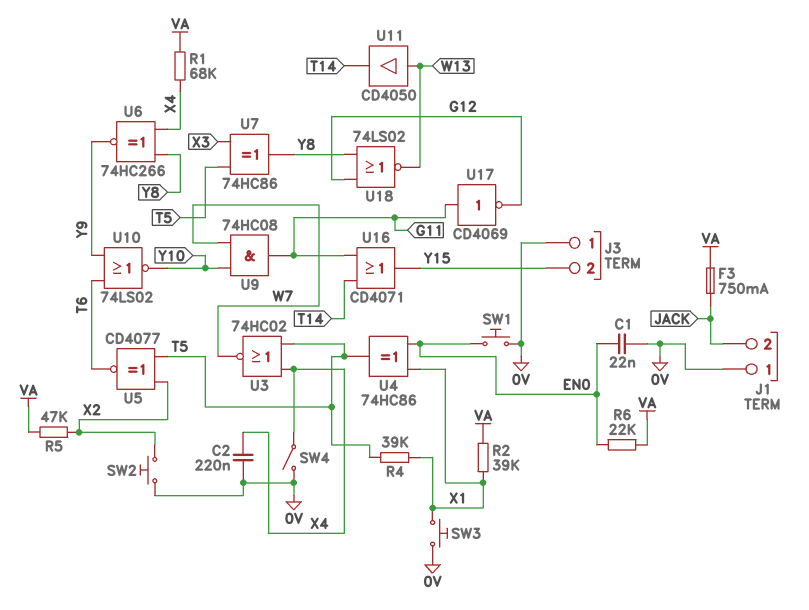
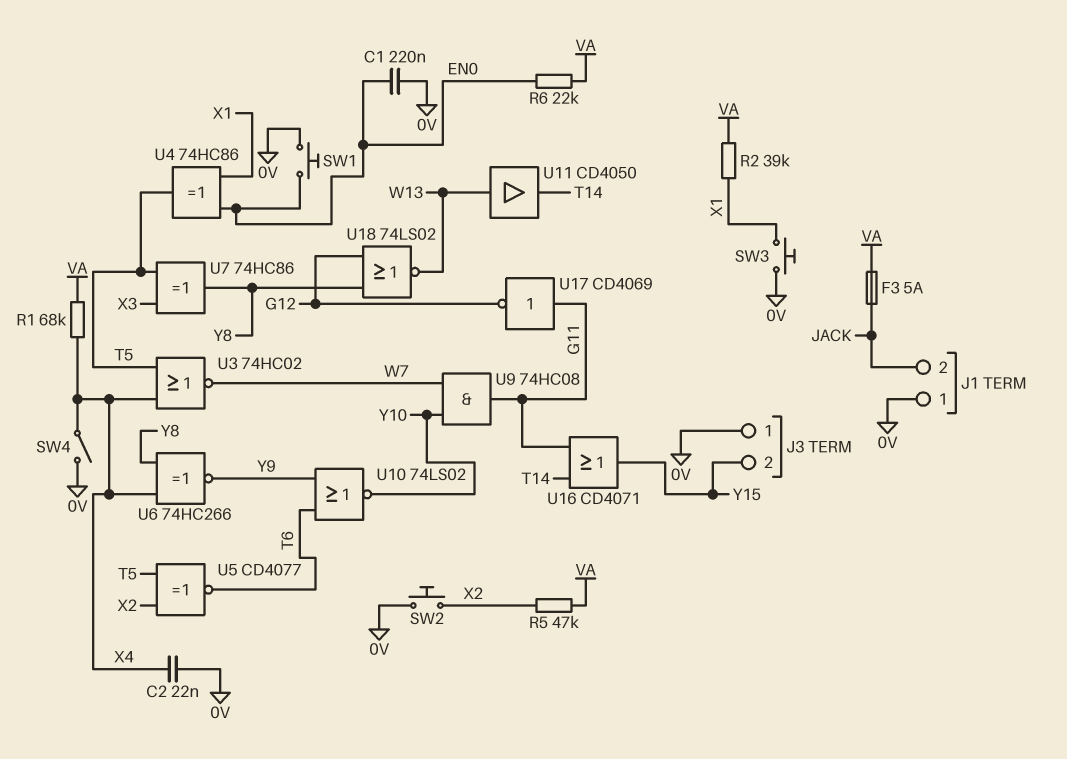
C1: 22nF (0V, EN0) -> 220nF (0V, EN0)
C2: 220nF (0V, X4) -> 22nF (0V, X4)
F3: 750mA (JACK, VA) -> 5A (JACK, VA)
R4: 39k (T5, X1) -> none

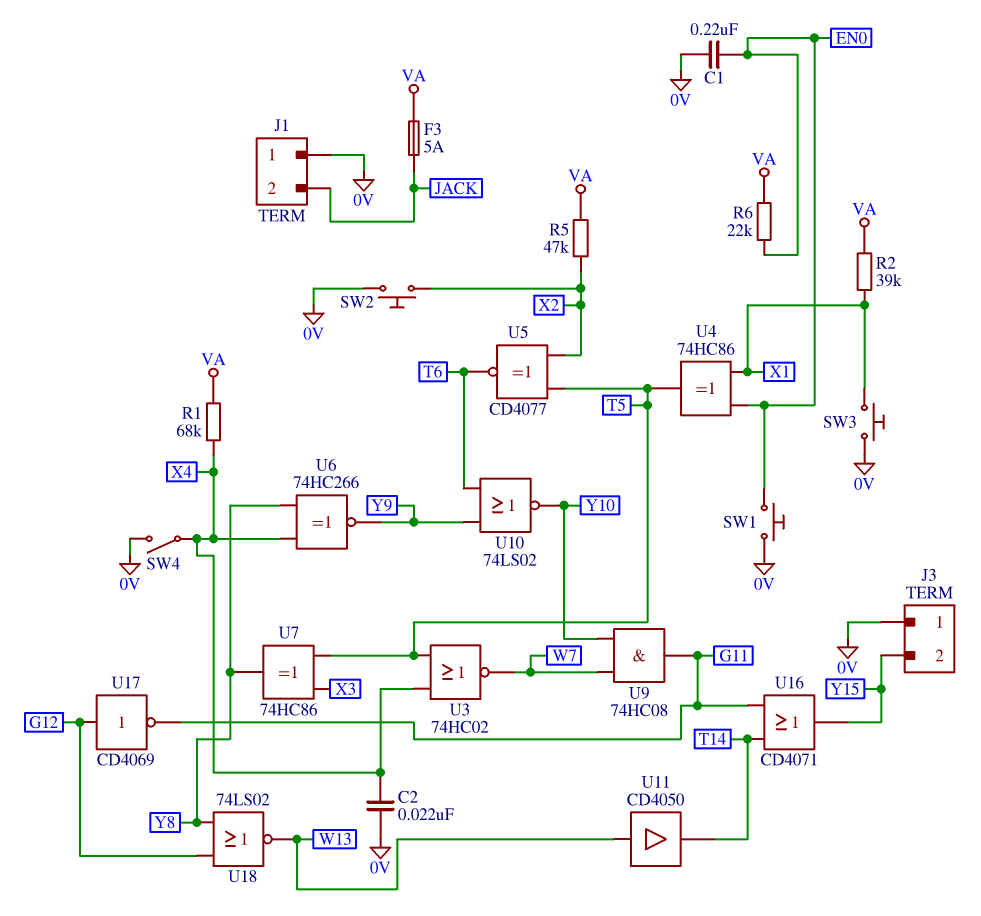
U17: NOT CD4069 (in G11, out G12) -> NOT CD4069 (in G12, out G11)

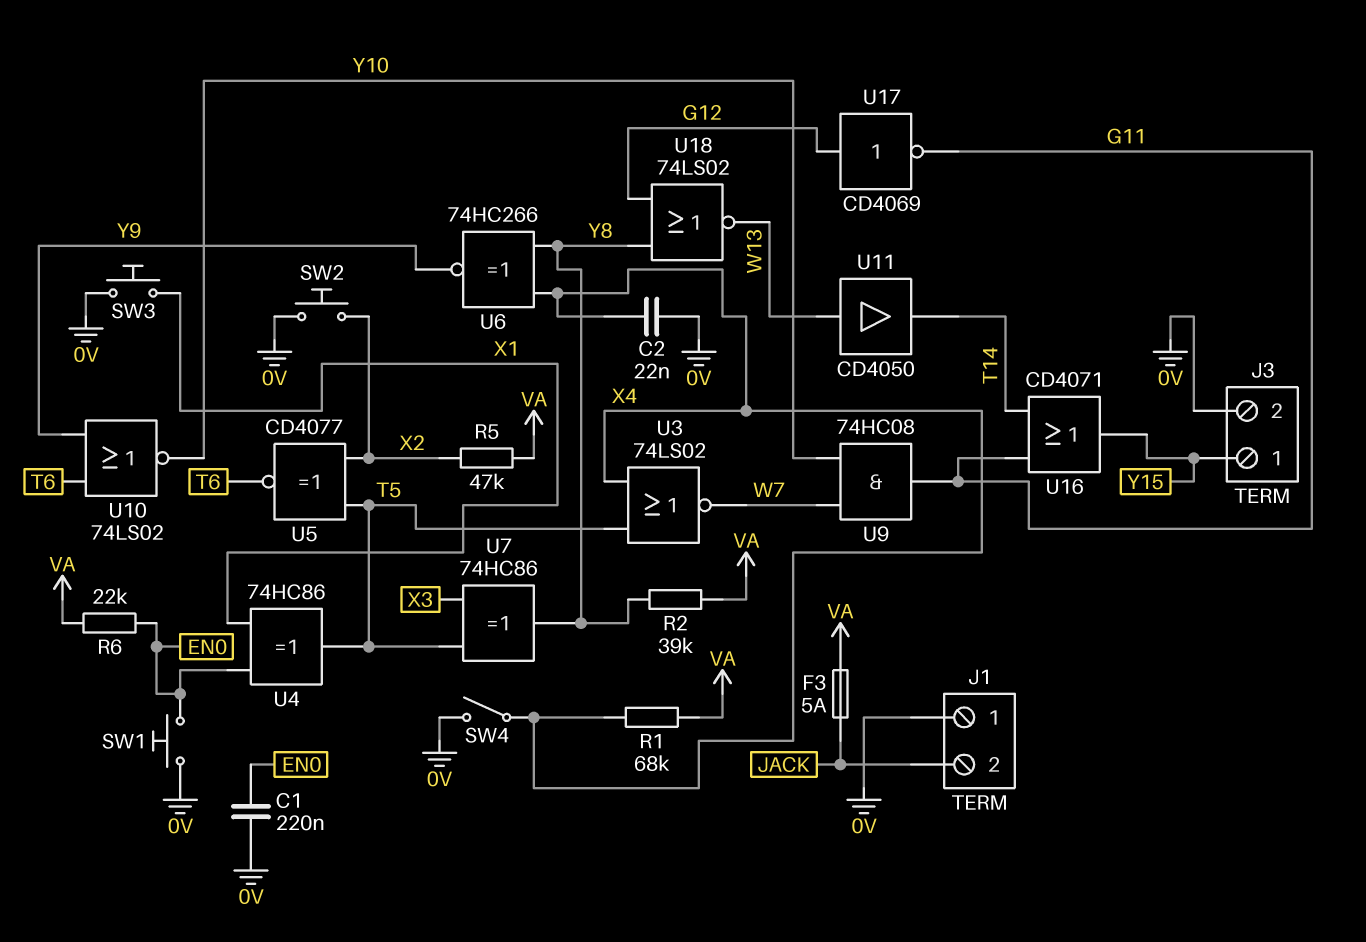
J3 pin 1: 0V -> Y15
J3 pin 2: Y15 -> 0V
R2: 39k (VA, X1) -> 39k (VA, Y8)
U3: NOR 74HC02 (in T5, in X4, out W7) -> NOR 74LS02 (in T5, in X4, out W7)

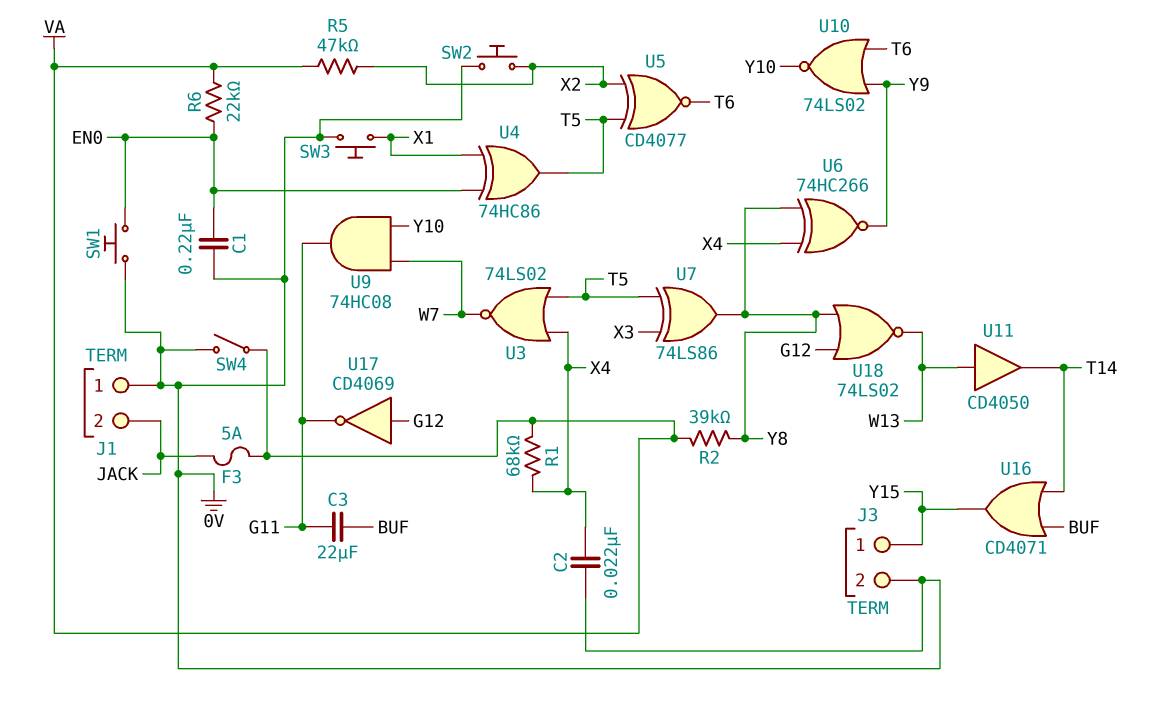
C3: none -> 22uF (BUF, G11)
SW4: switch (0V, X4) -> switch (0V, VA)
U7: XOR 74HC86 (in T5, in X3, out Y8) -> XOR 74LS86 (in T5, in X3, out Y8)
U16: OR CD4071 (in G11, in T14, out Y15) -> OR CD4071 (in BUF, in T14, out Y15)

